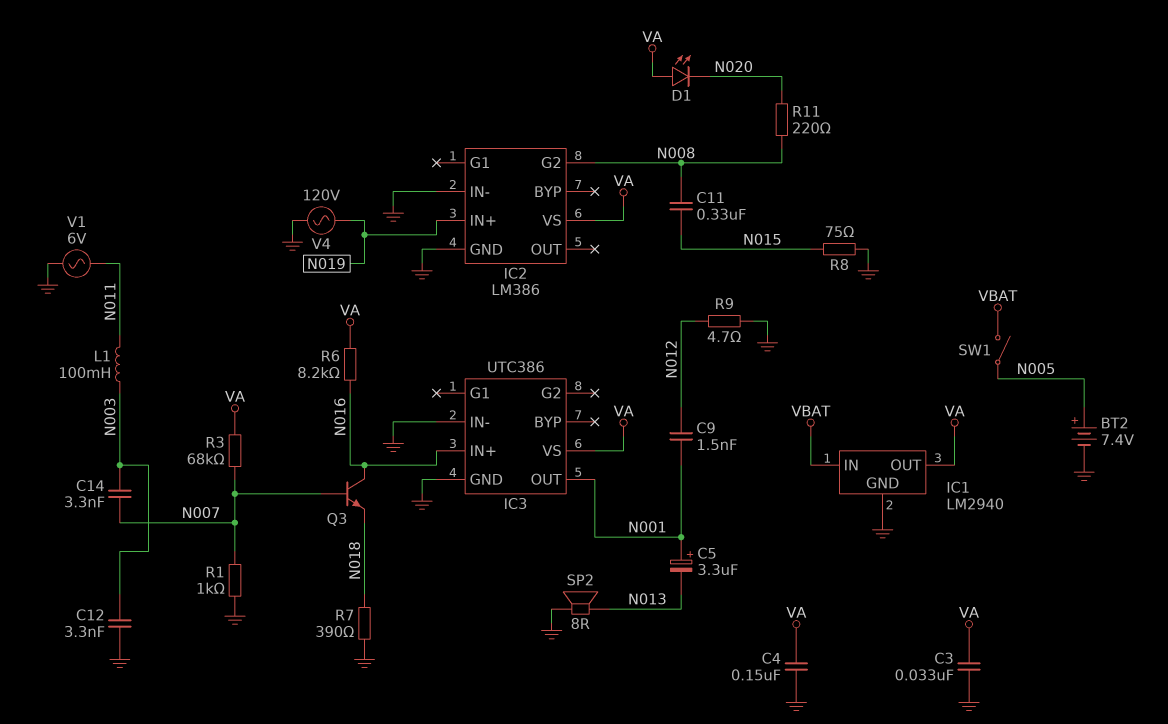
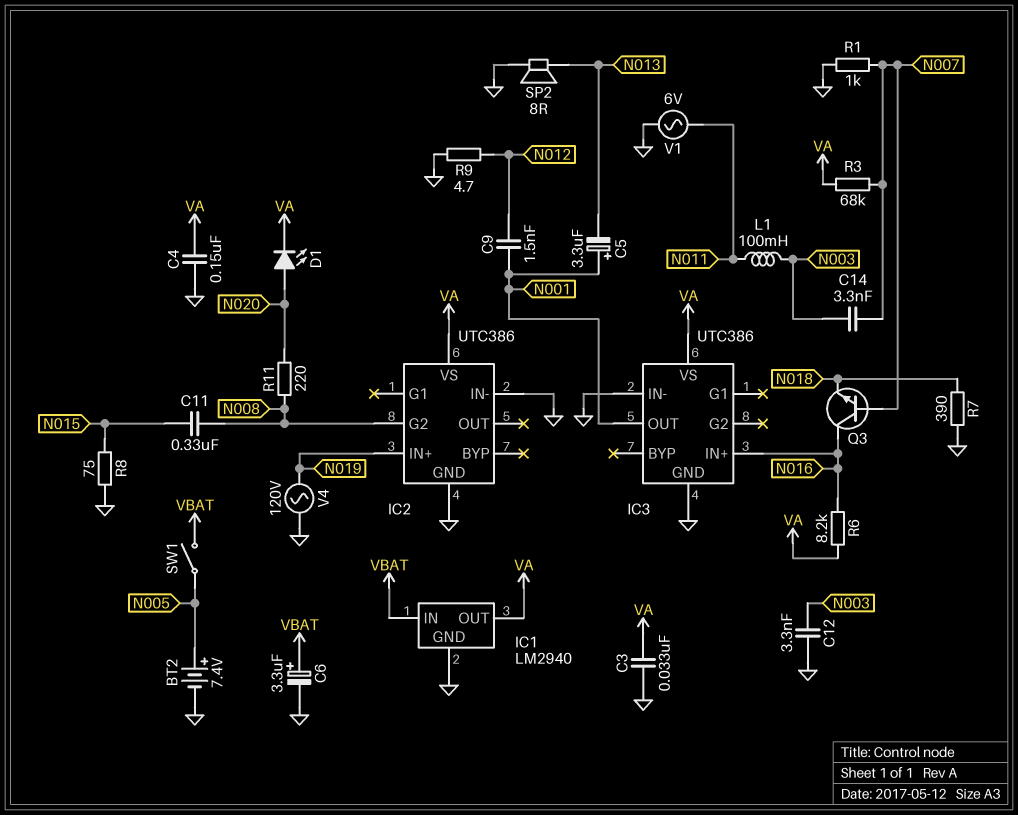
C6: none -> 3.3uF (plus VBAT, minus GND)
D1: LED (A VA, K N020) -> LED (A N020, K VA)
IC2: LM386 -> UTC386

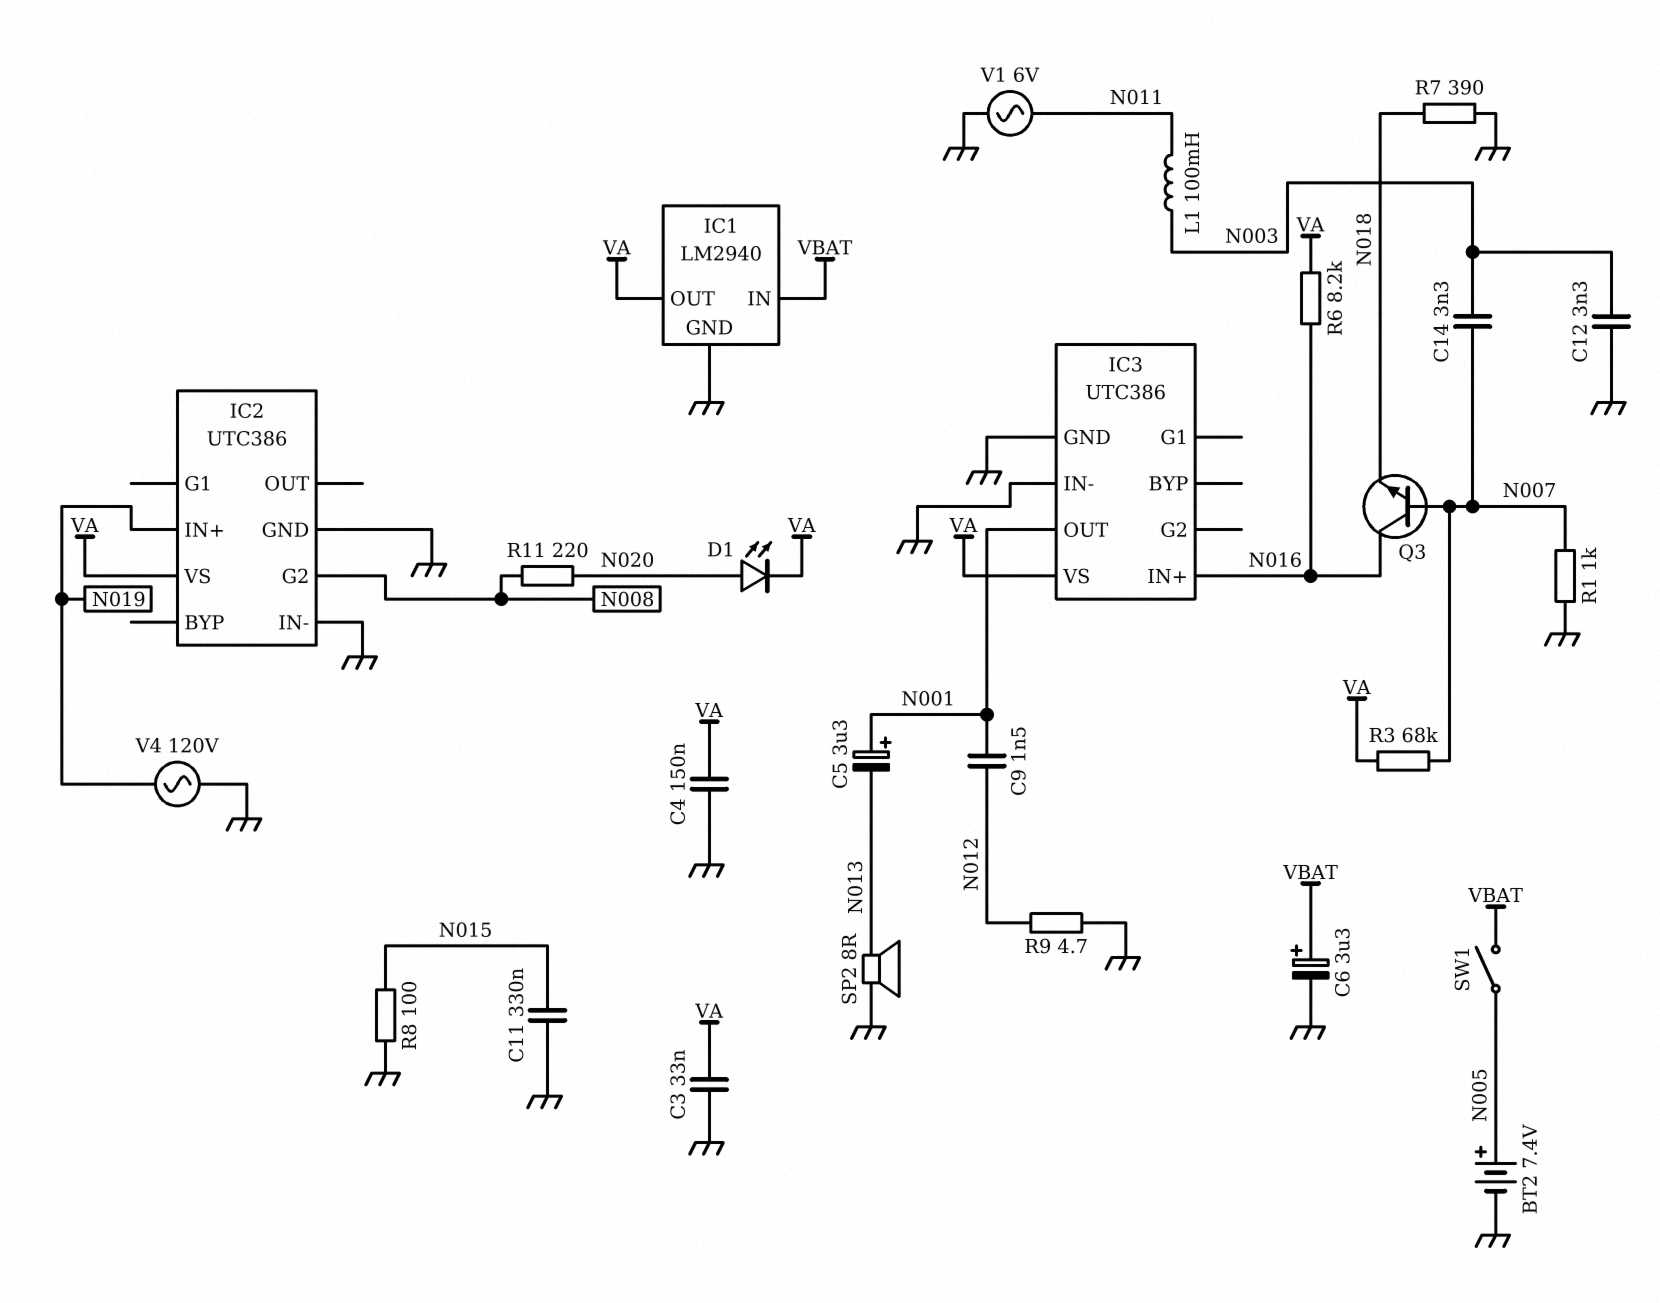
C11: 330nF (N008, N015) -> 330nF (GND, N015)
R8: 75 (GND, N015) -> 100 (GND, N015)

